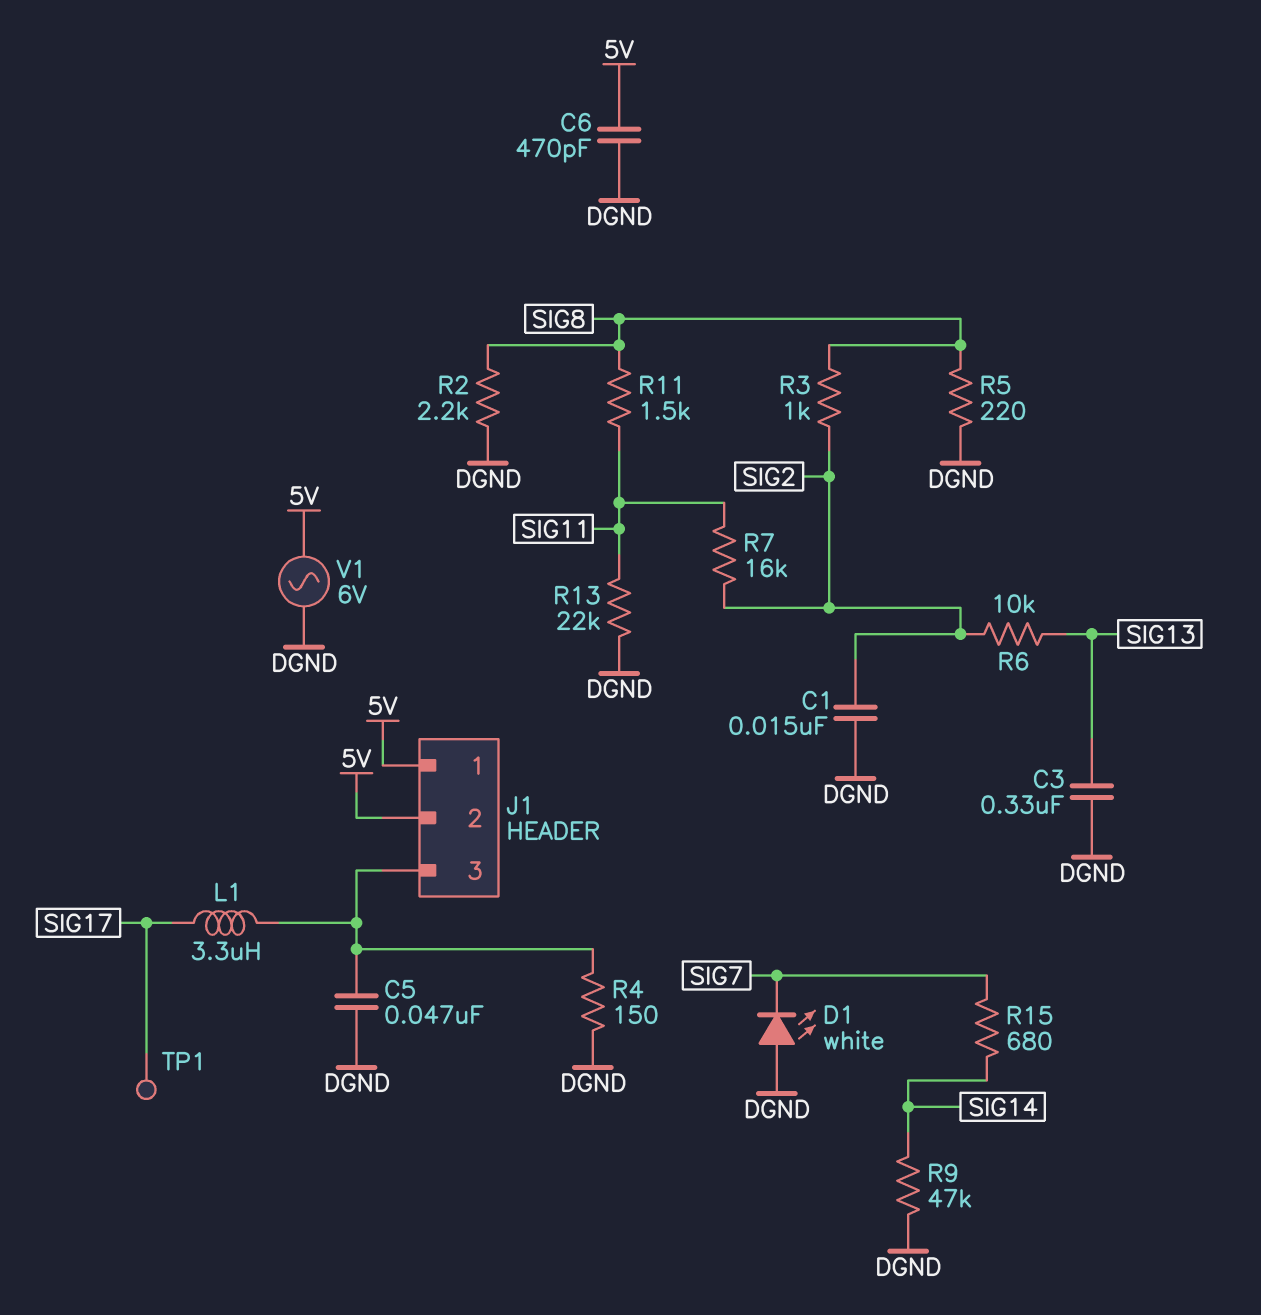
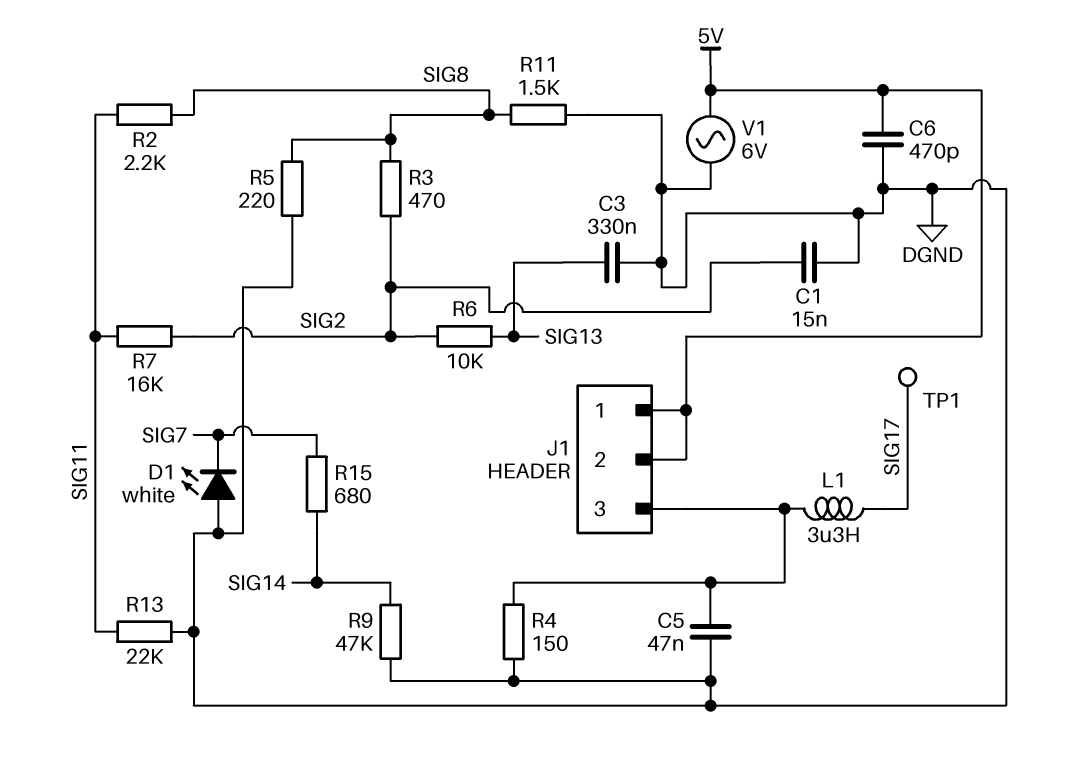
R2: 2.2k (DGND, SIG8) -> 2.2k (SIG8, SIG11)
R3: 1k (SIG2, SIG8) -> 470 (SIG2, SIG8)
R11: 1.5k (SIG8, SIG11) -> 1.5k (DGND, SIG8)

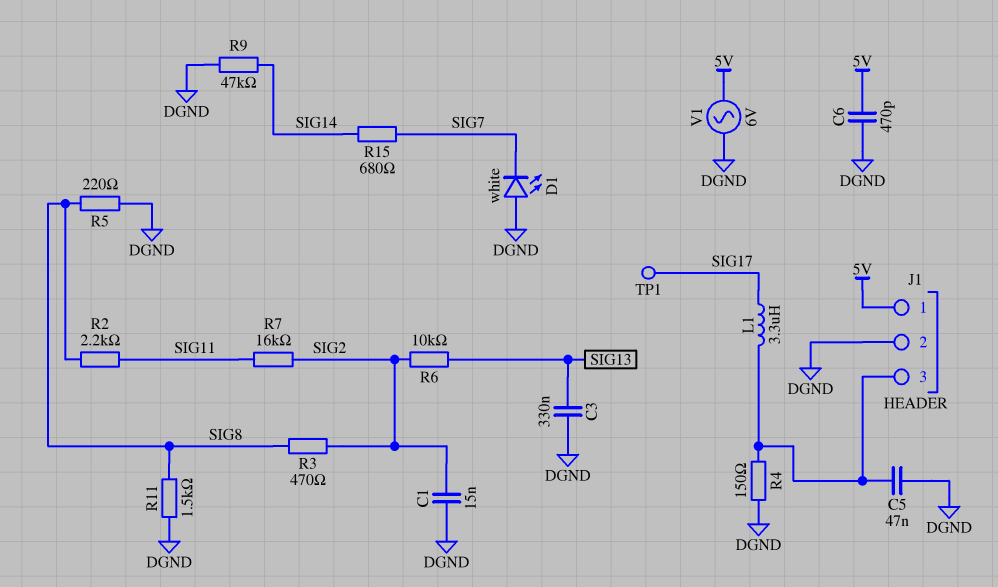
J1 pin 2: 5V -> DGND
R13: 22k (DGND, SIG11) -> none

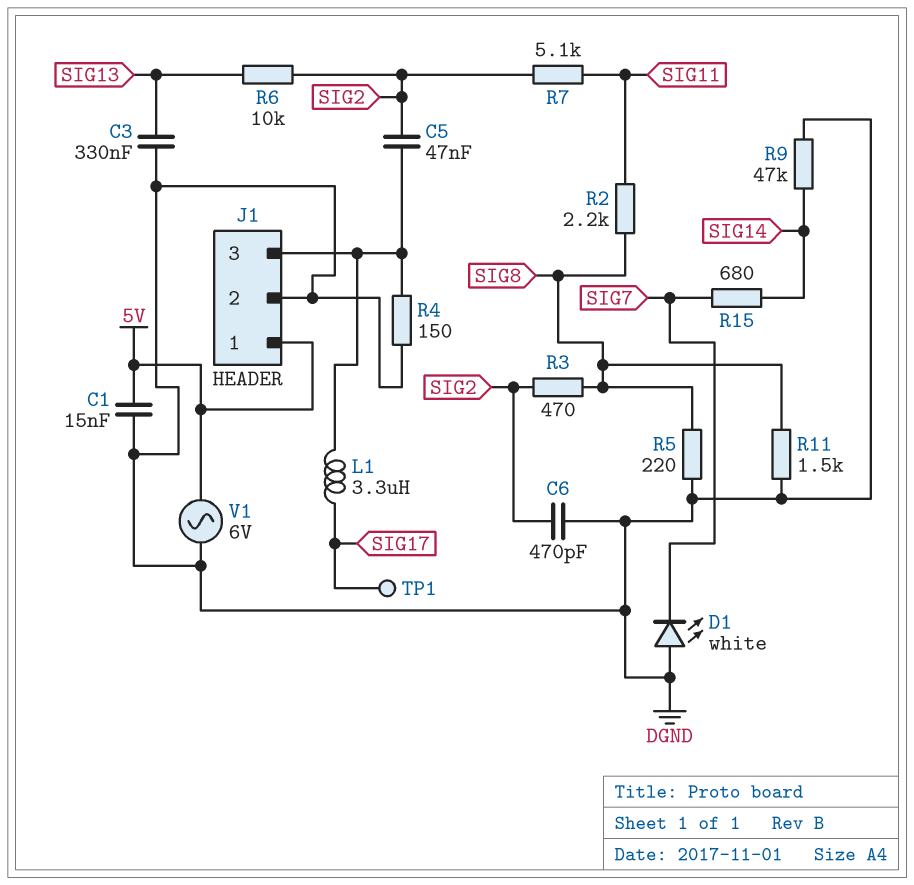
C1: 15nF (DGND, SIG2) -> 15nF (5V, DGND)
C5: 47nF (DGND, J1/3) -> 47nF (J1/3, SIG2)
C6: 470pF (5V, DGND) -> 470pF (DGND, SIG2)
R7: 16k (SIG2, SIG11) -> 5.1k (SIG2, SIG11)

